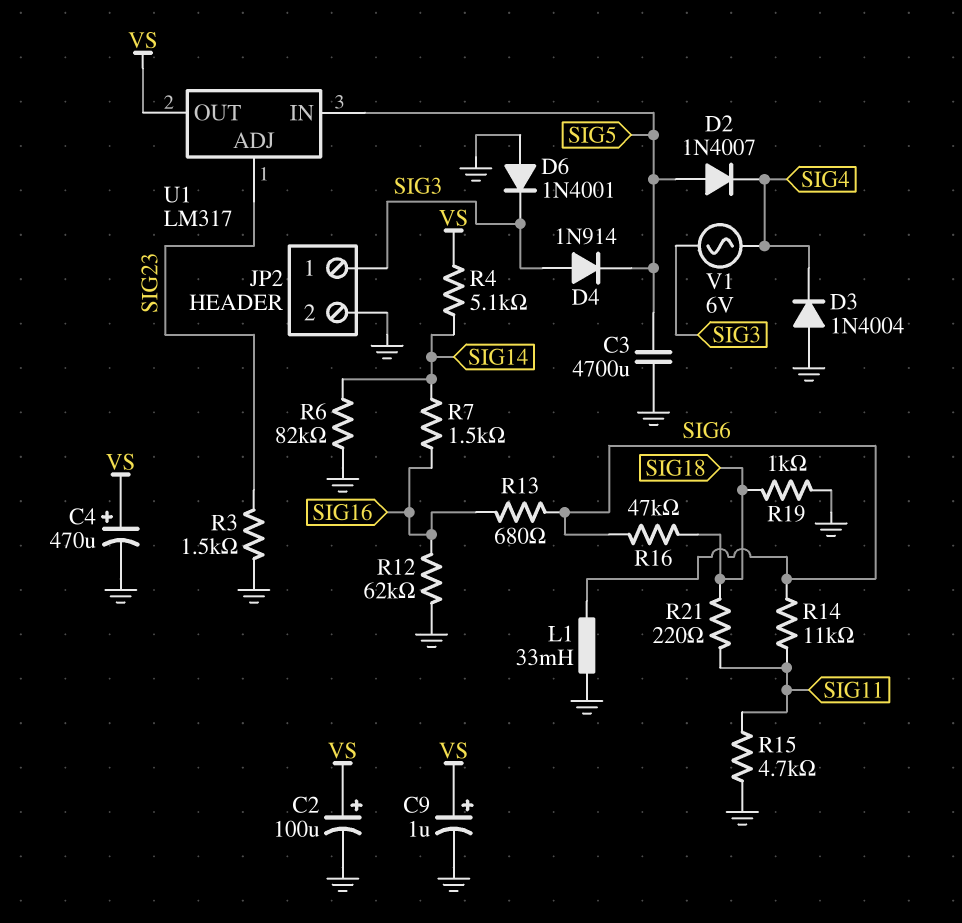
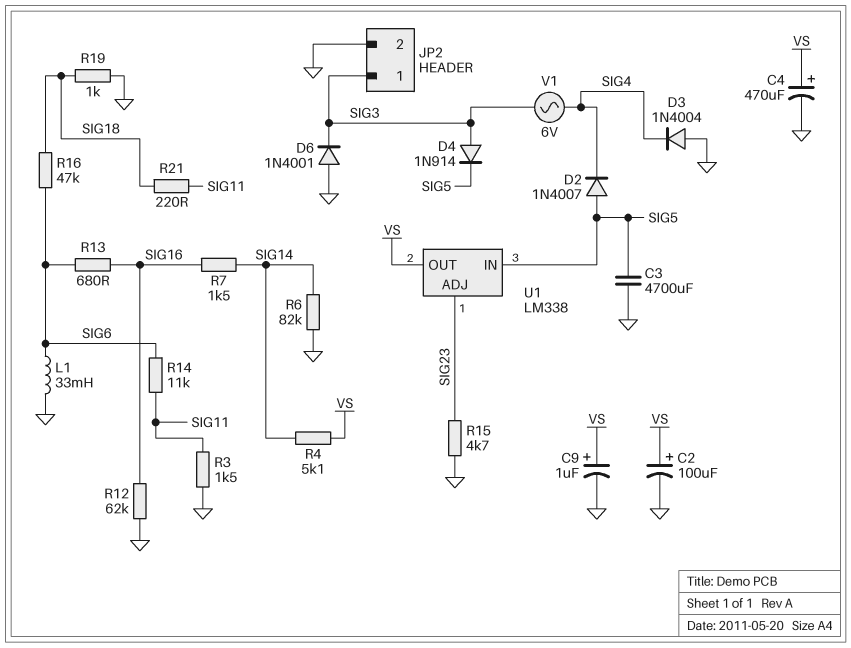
R3: 1.5k (GND, SIG23) -> 1.5k (GND, SIG11)
R15: 4.7k (GND, SIG11) -> 4.7k (GND, SIG23)
U1: LM317 -> LM338

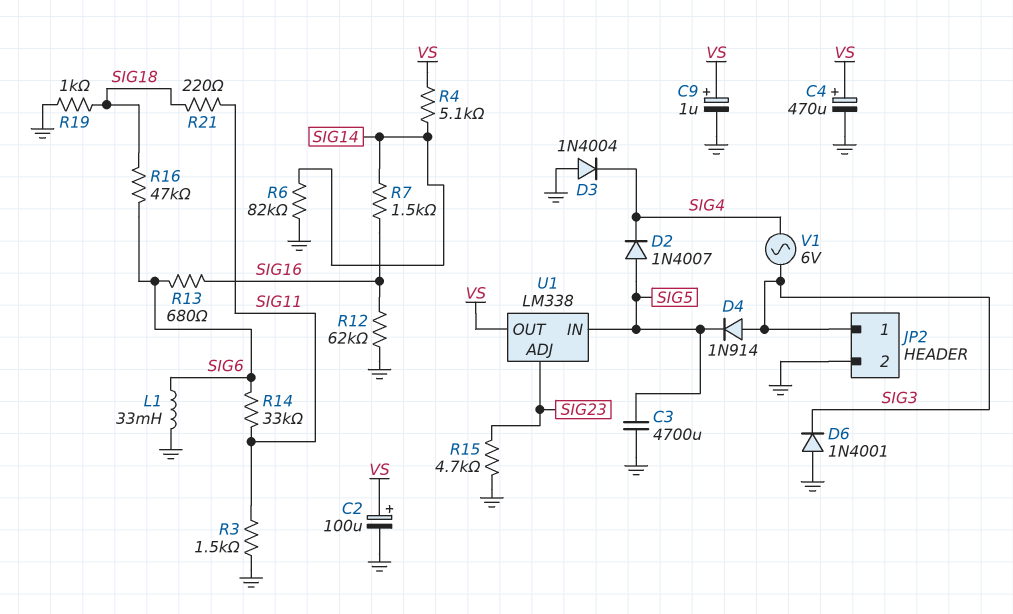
R14: 11k (SIG6, SIG11) -> 33k (SIG6, SIG11)

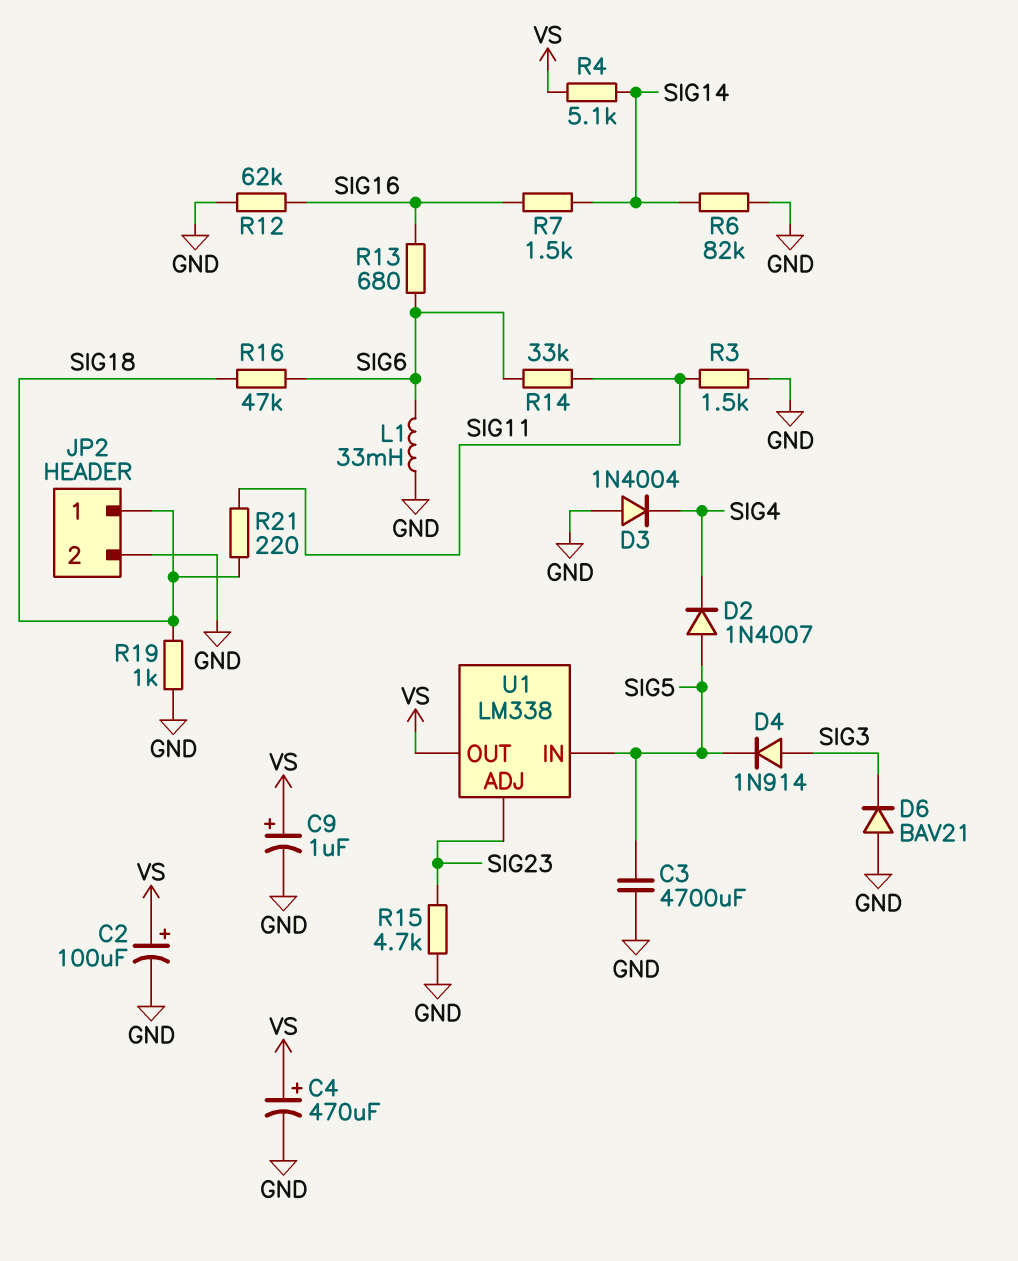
D6: diode 1N4001 (A GND, K SIG3) -> diode BAV21 (A GND, K SIG3)
JP2 pin 1: SIG3 -> SIG18
V1: AC 6V (SIG3, SIG4) -> none

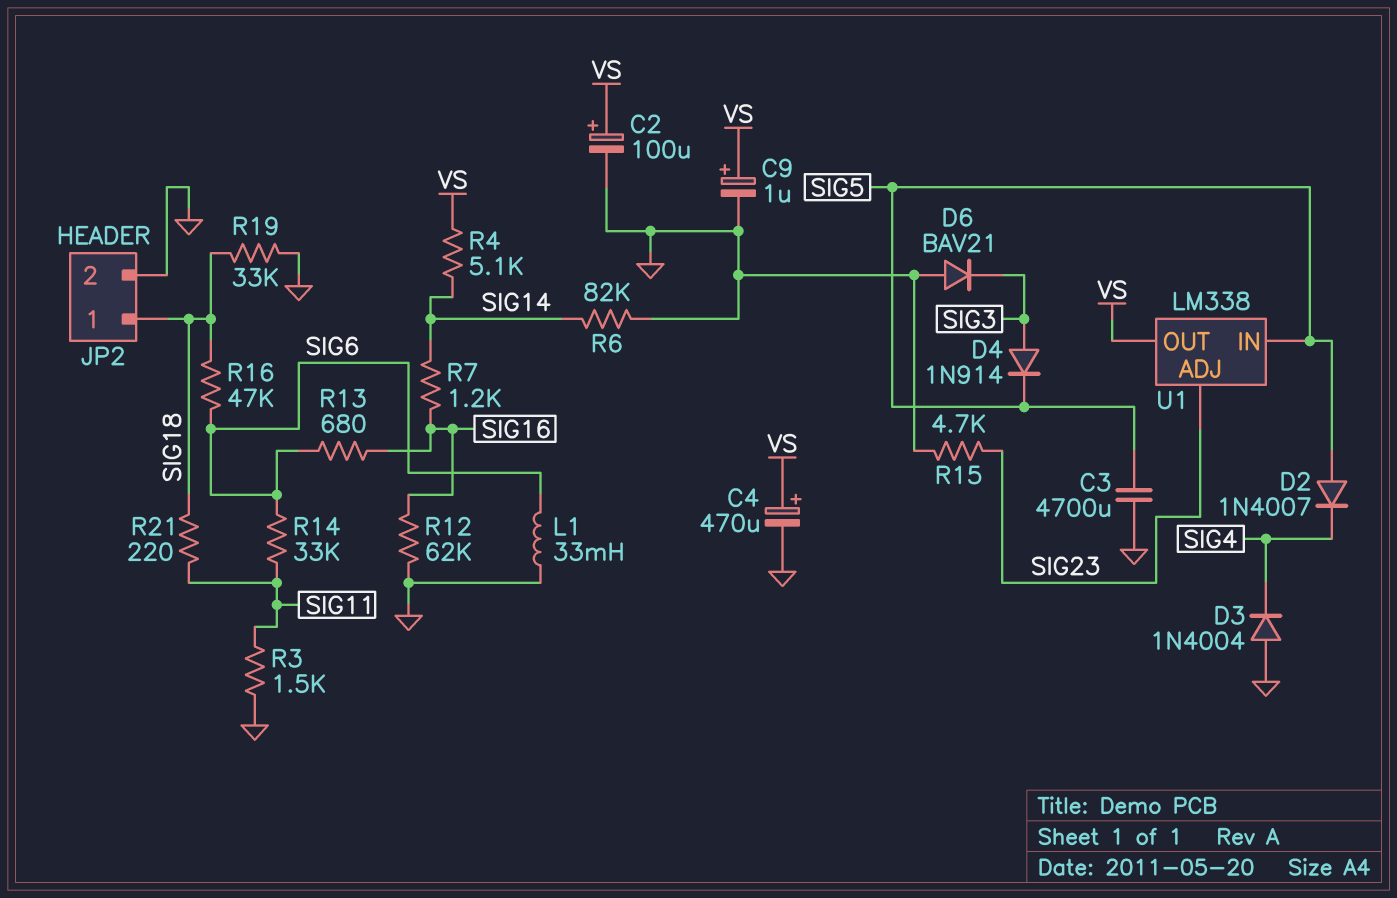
R7: 1.5k (SIG14, SIG16) -> 1.2k (SIG14, SIG16)
R19: 1k (GND, SIG18) -> 33k (GND, SIG18)

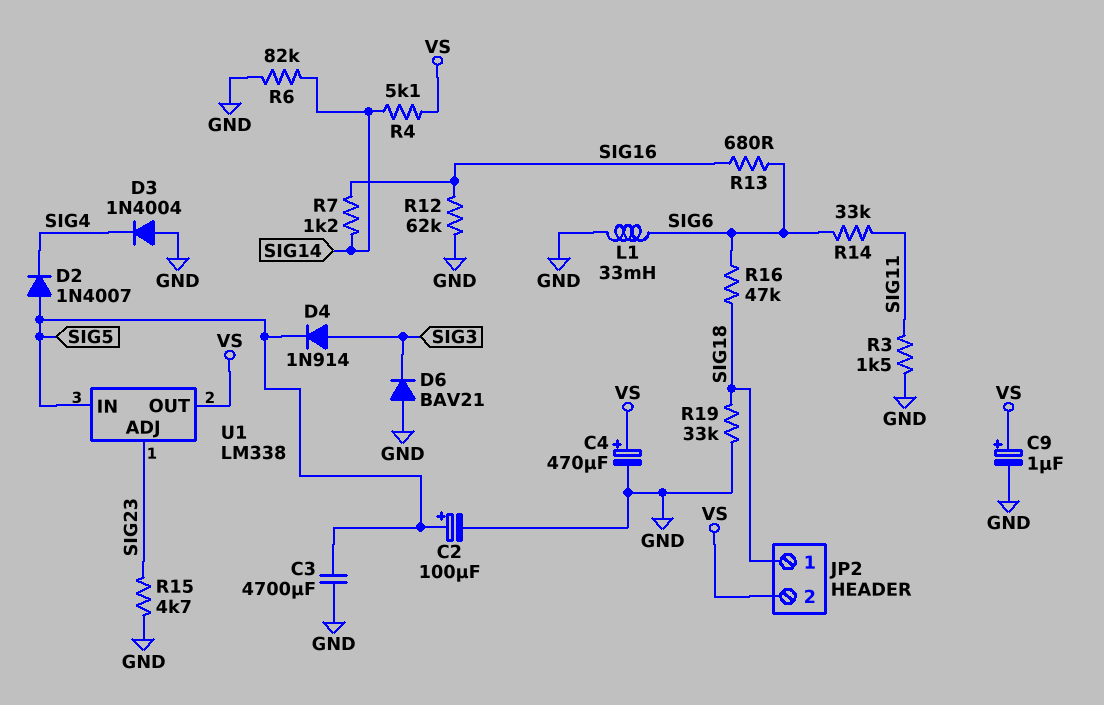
C2: 100uF (plus VS, minus GND) -> 100uF (plus SIG5, minus GND)
JP2 pin 2: GND -> VS
R21: 220 (SIG11, SIG18) -> none

